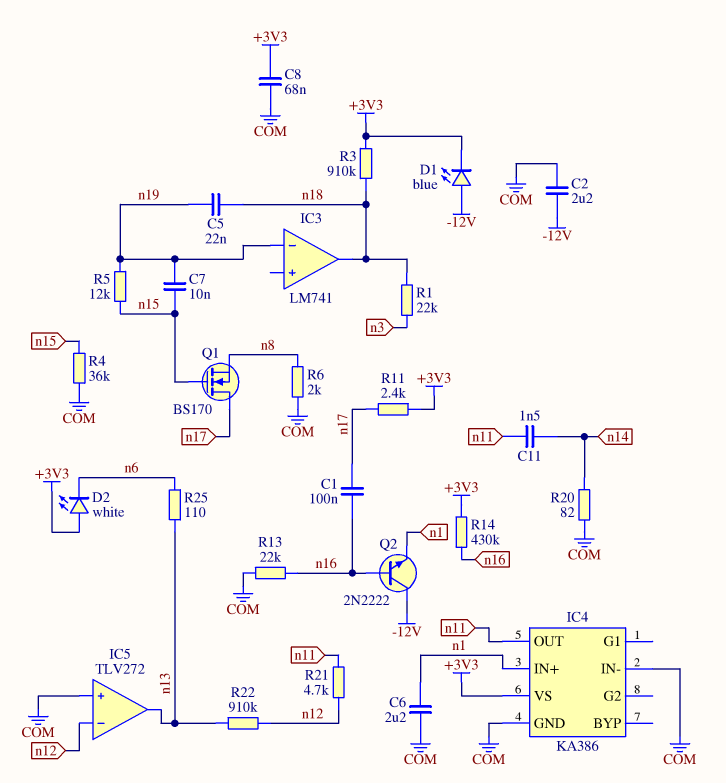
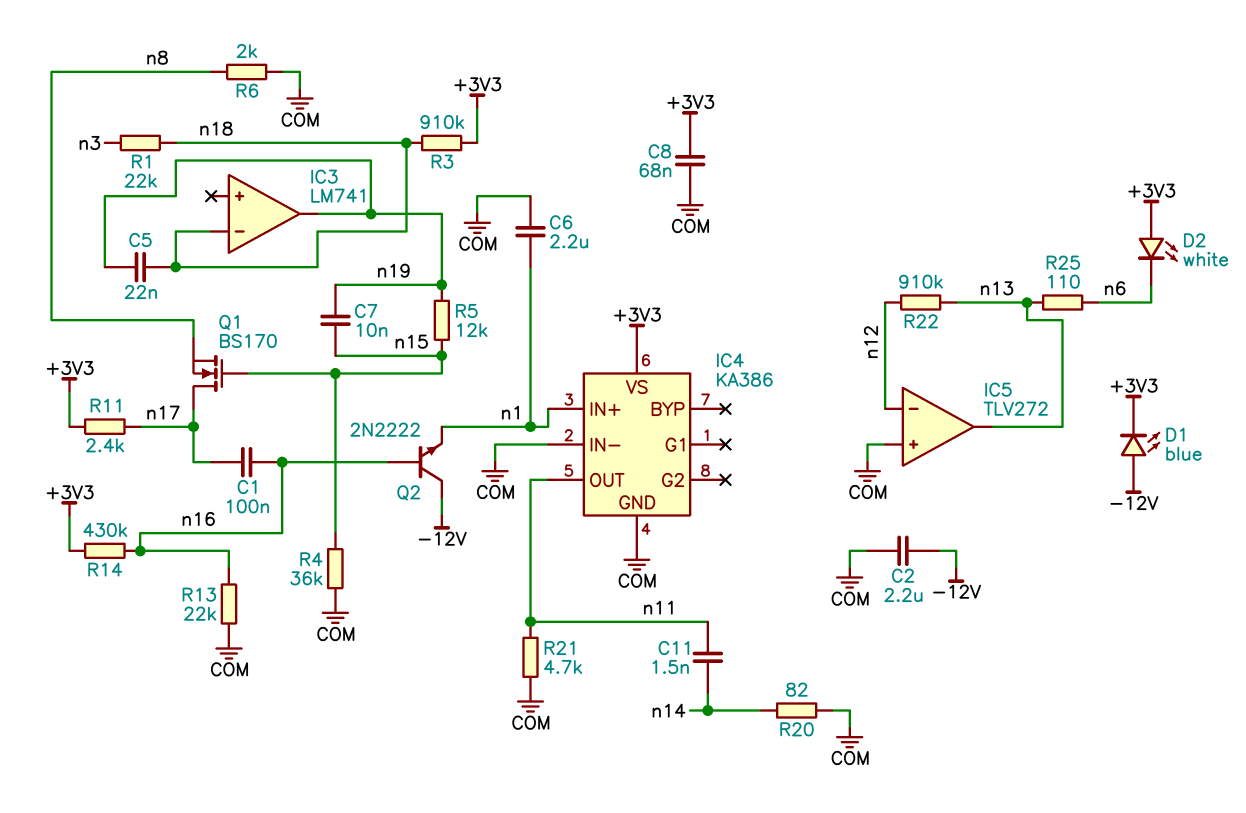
IC3 pin in-: n19 -> n18
IC3 pin out: n18 -> n19
R21: 4.7k (n11, n12) -> 4.7k (COM, n11)

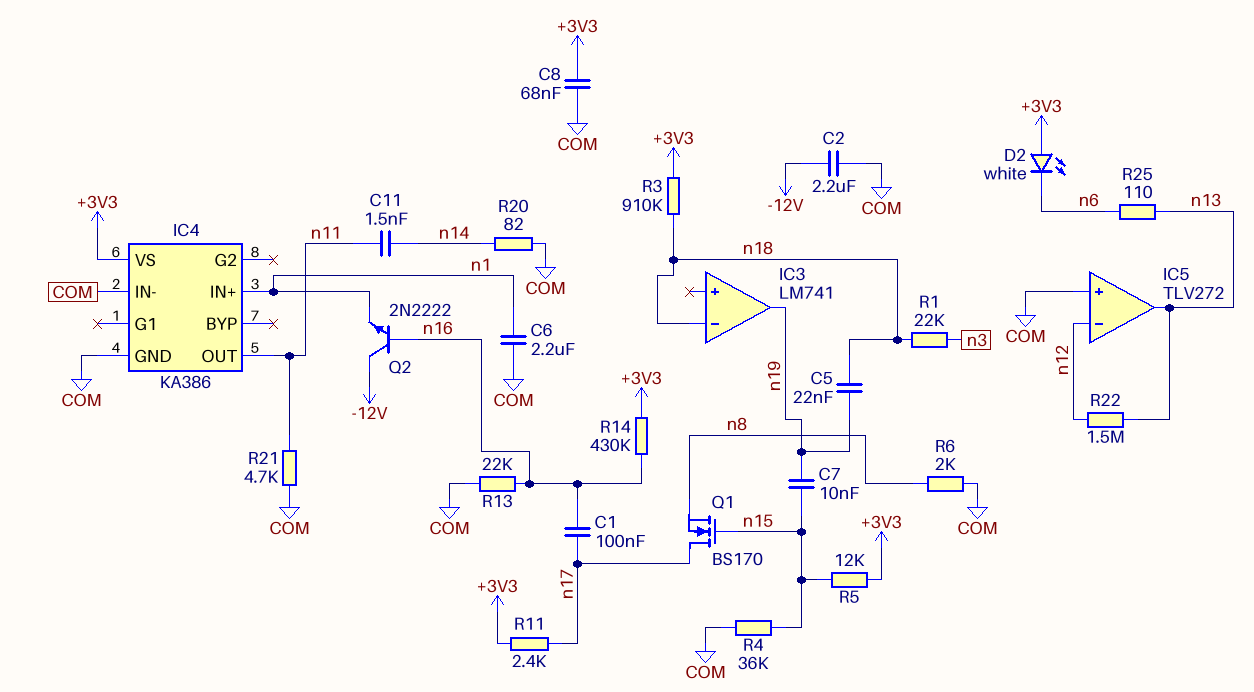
D1: LED blue (A -12V, K +3V3) -> none
R5: 12k (n15, n19) -> 12k (+3V3, n15)
R22: 910k (n12, n13) -> 1.5M (n12, n13)

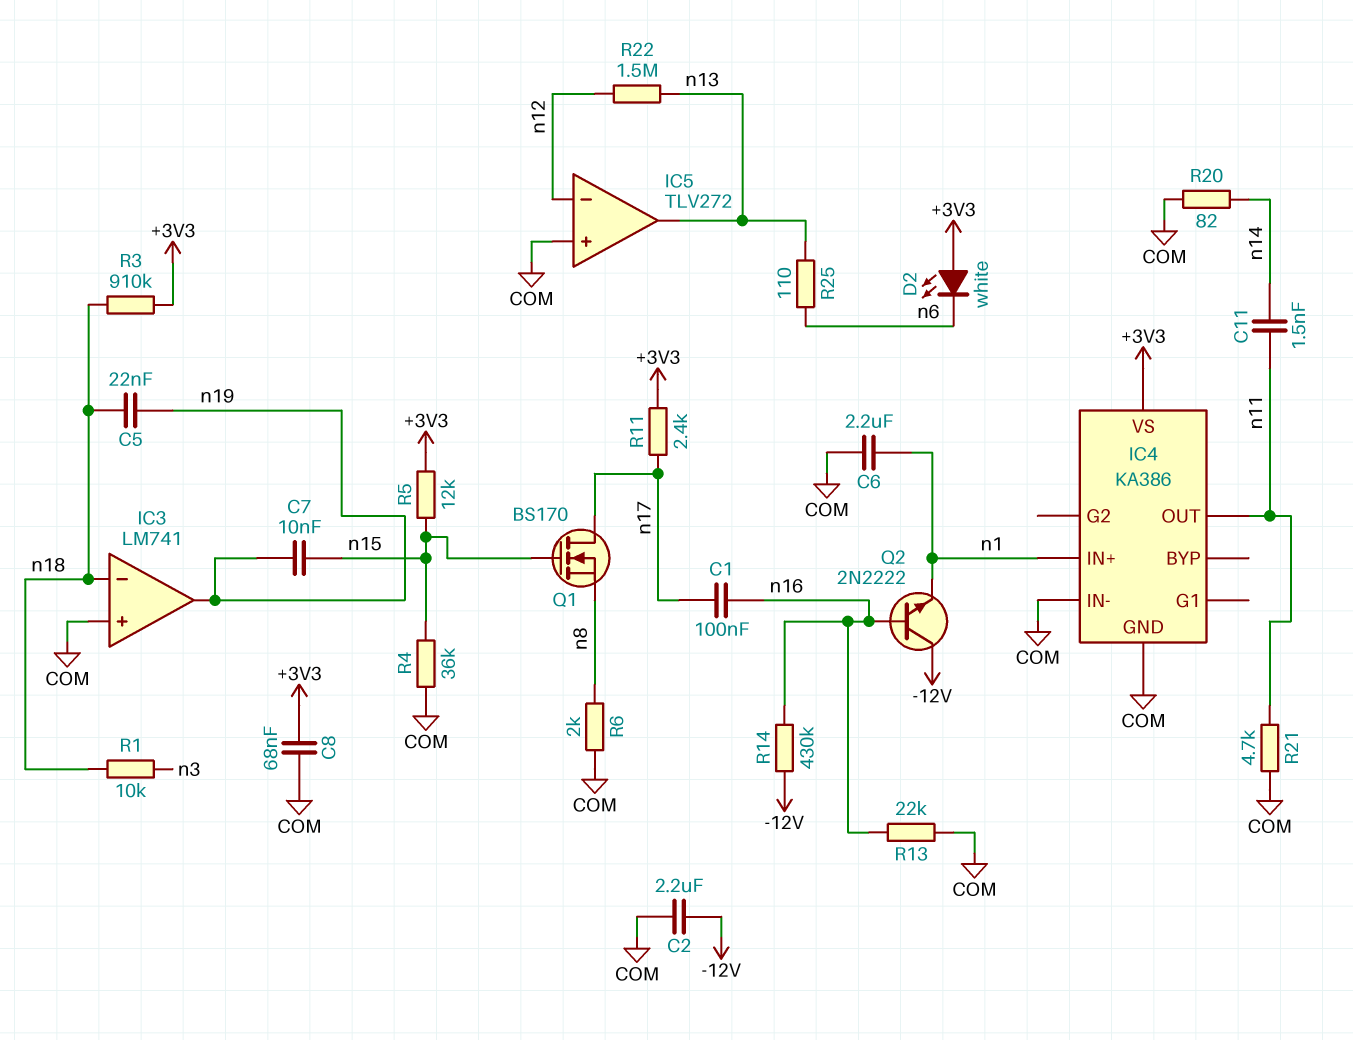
IC3 pin in+: none -> COM
R1: 22k (n3, n18) -> 10k (n3, n18)
R14: 430k (+3V3, n16) -> 430k (-12V, n16)

